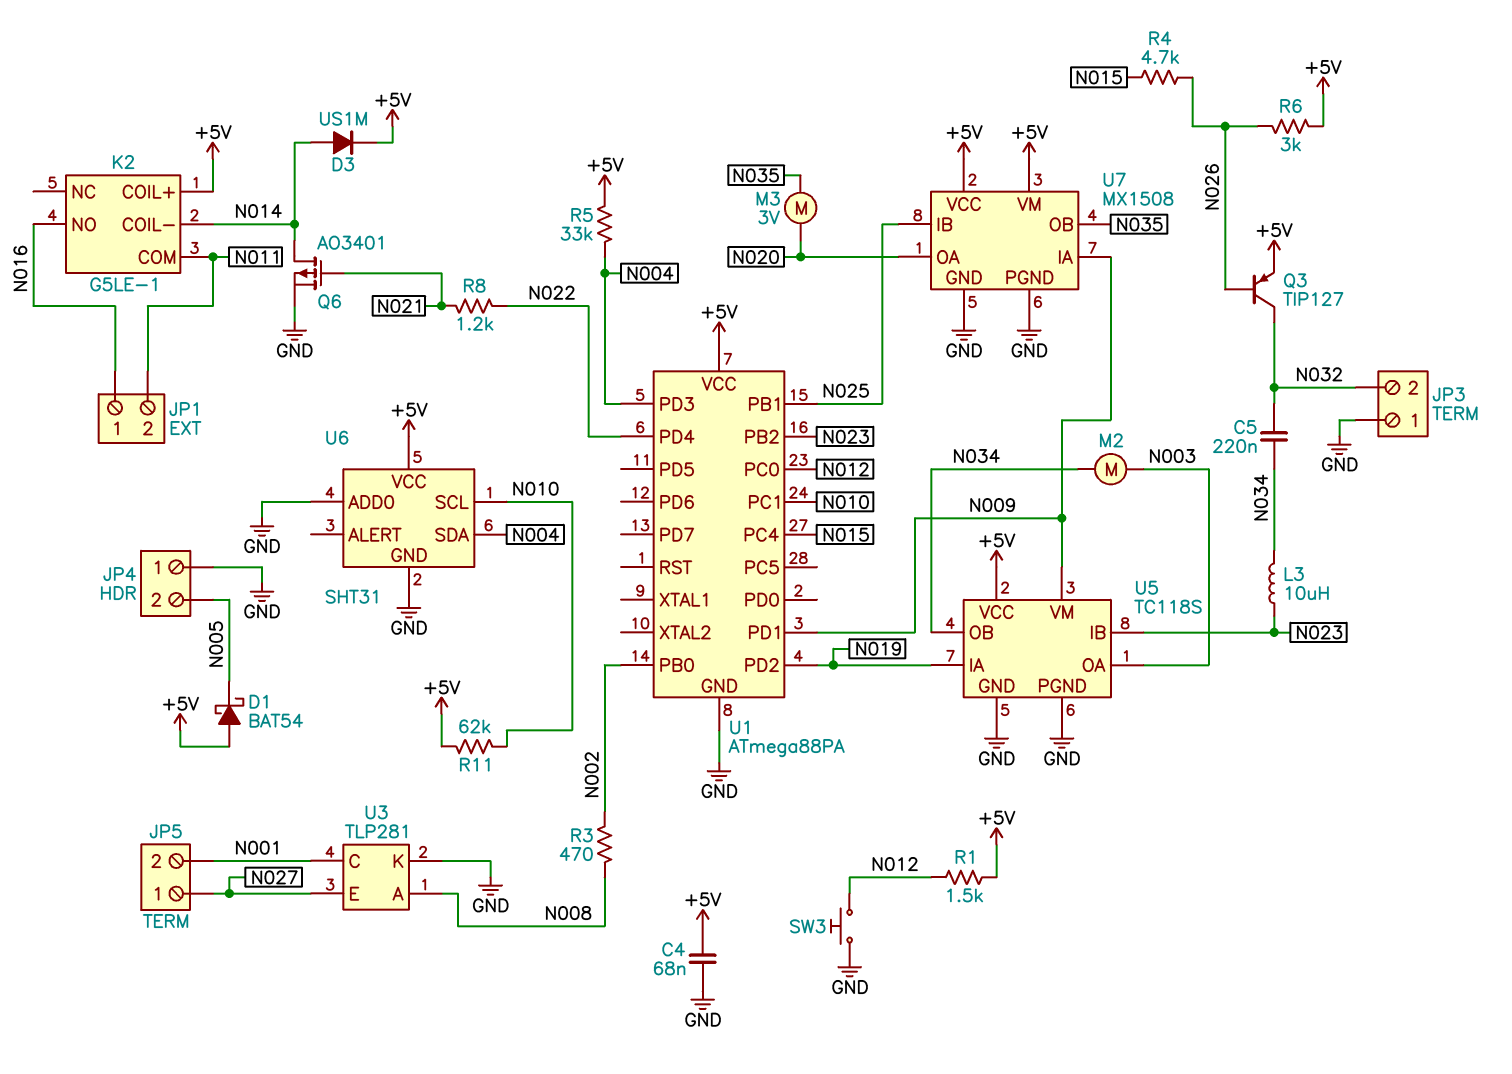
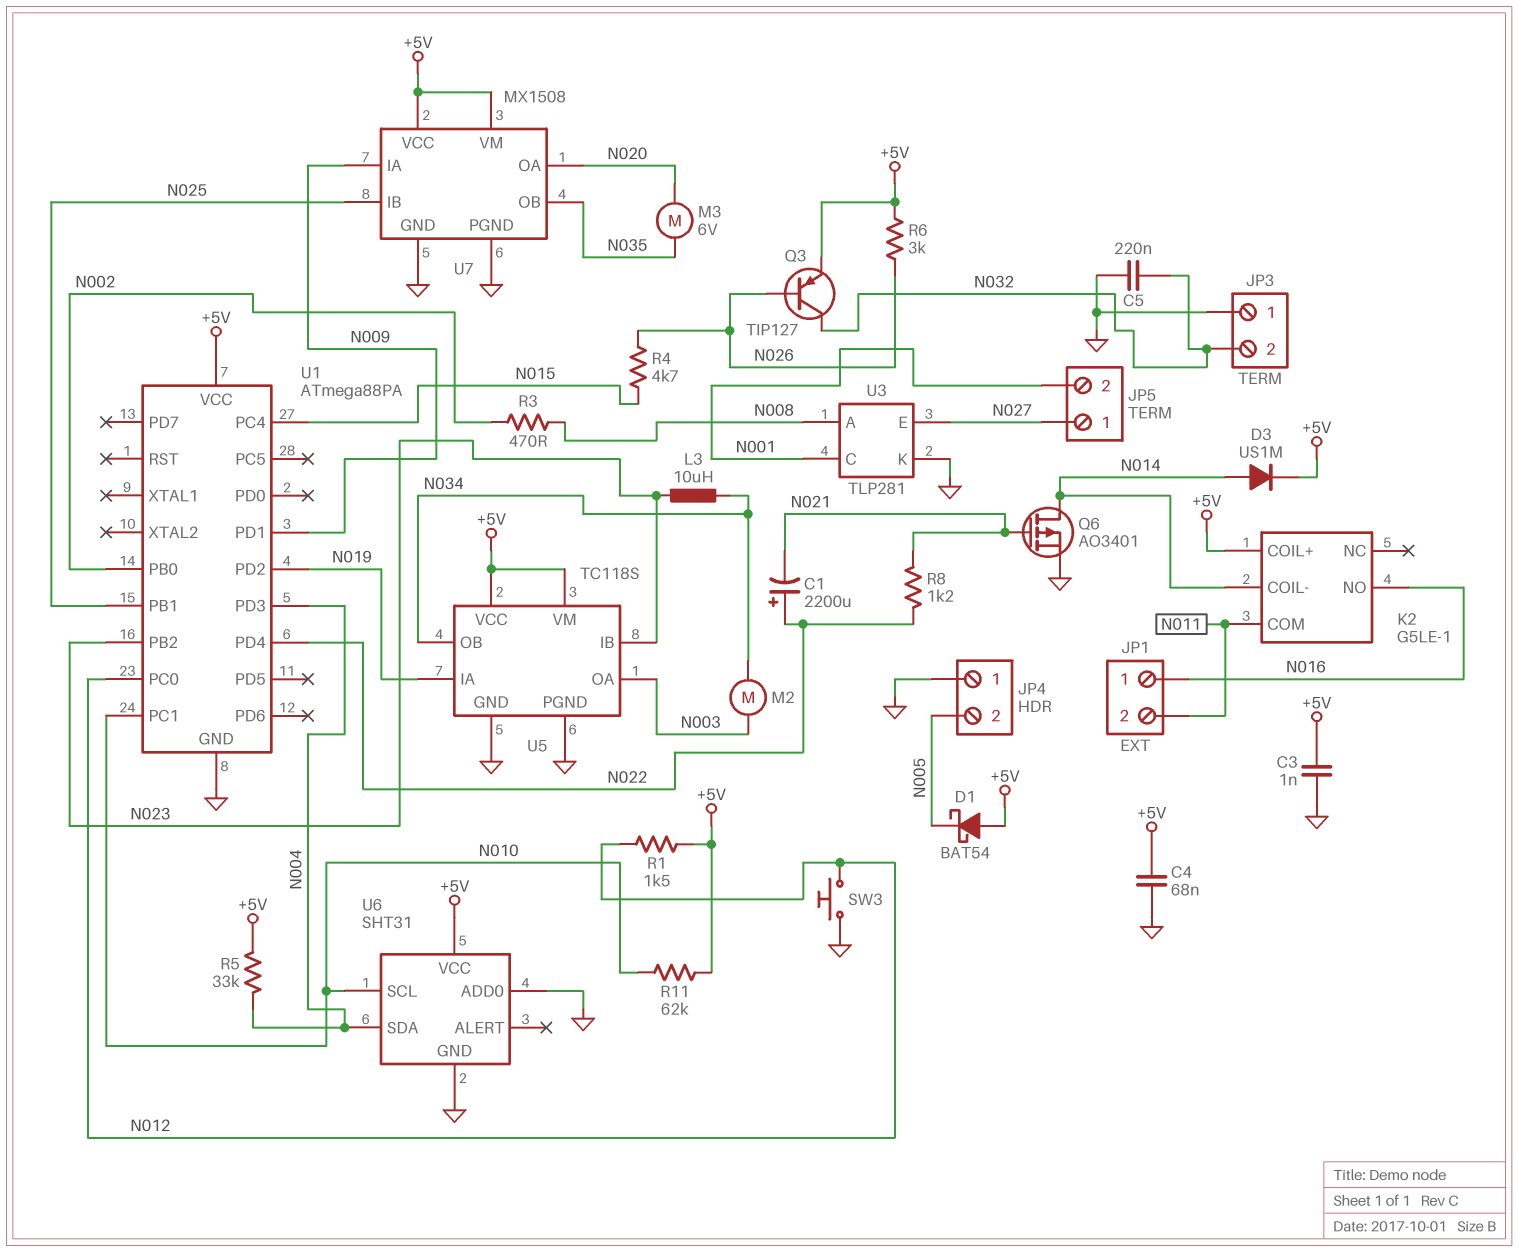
C1: none -> 2200uF (plus N022, minus N021)
C3: none -> 1nF (+5V, GND)
C5: 220nF (N032, N034) -> 220nF (GND, N032)
M3: motor 3V (N020, N035) -> motor 6V (N020, N035)
U5 pin VM: N009 -> +5V

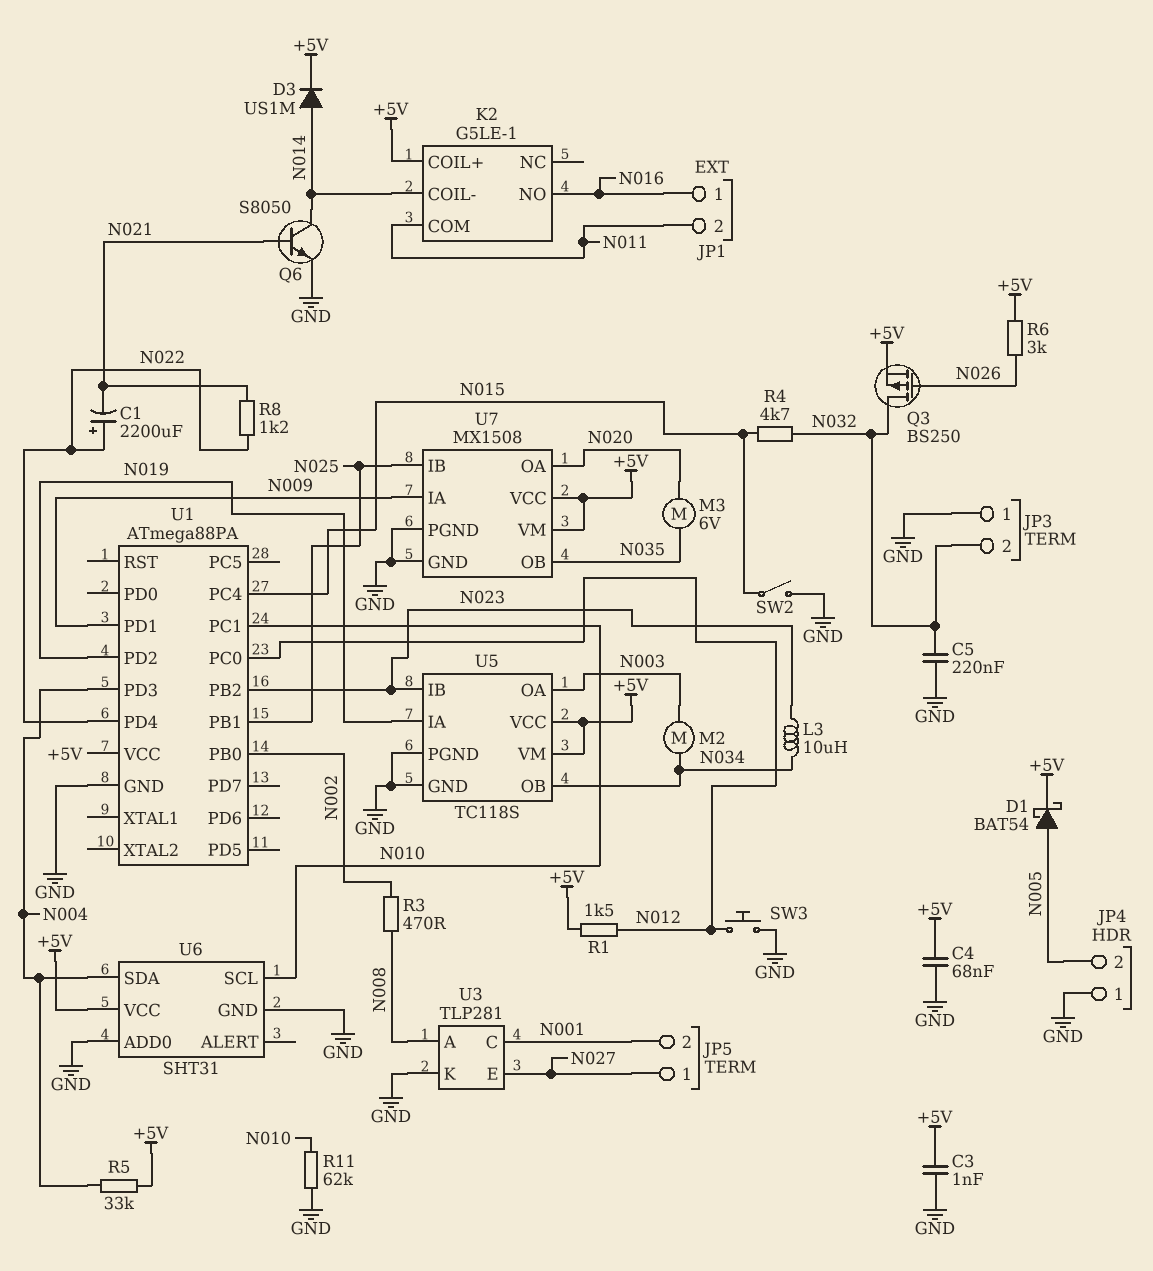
D1: schottky BAT54 (A +5V, K N005) -> schottky BAT54 (A N005, K +5V)
Q3: PNP TIP127 (B N026, C N032, E +5V) -> PMOS BS250 (G N026, D N032, S +5V)
Q6: PMOS AO3401 (G N021, D N014, S GND) -> NPN S8050 (B N021, C N014, E GND)
R4: 4.7k (N015, N026) -> 4.7k (N015, N032)
R11: 62k (+5V, N010) -> 62k (GND, N010)
SW2: none -> switch (GND, N015)

